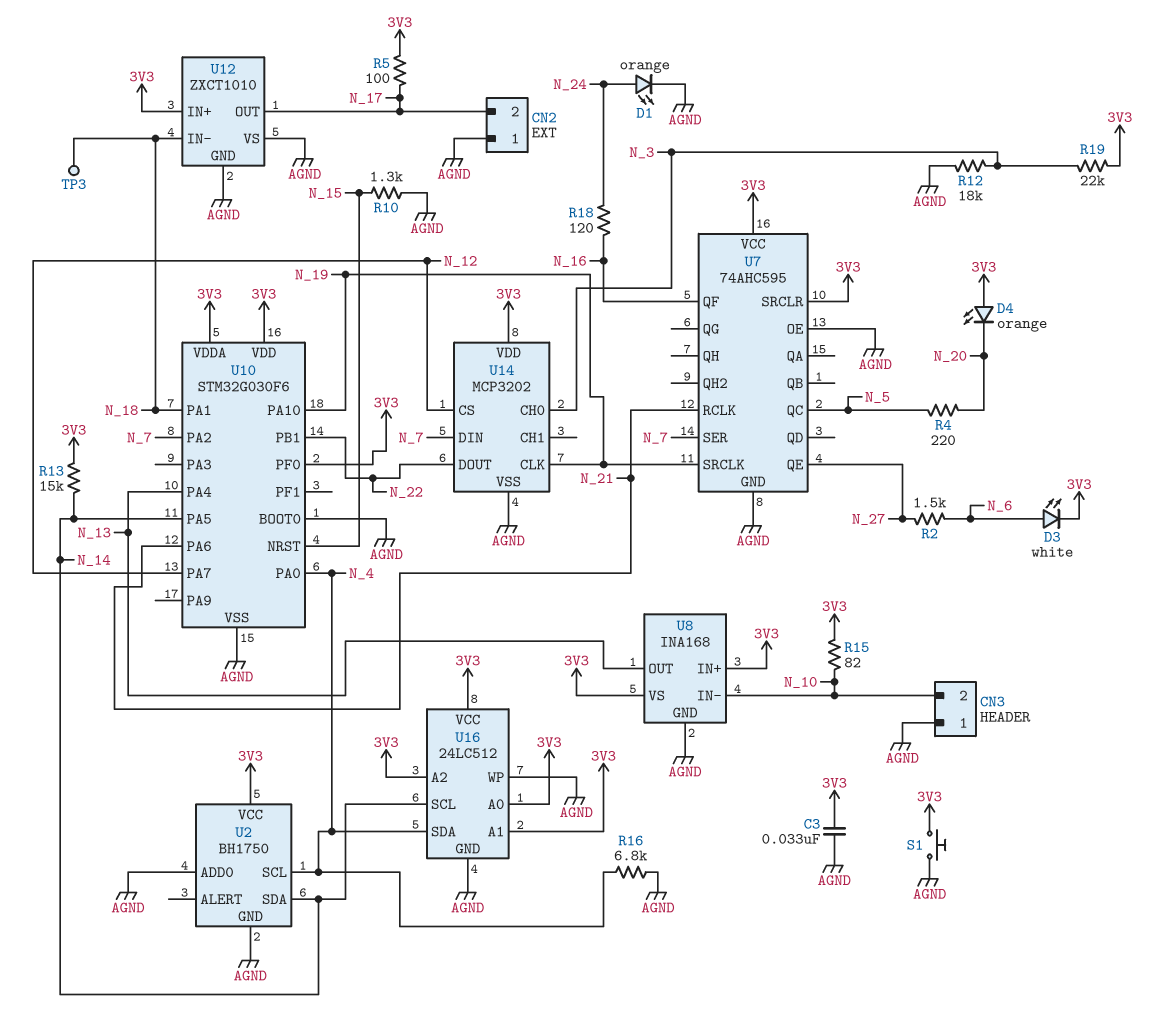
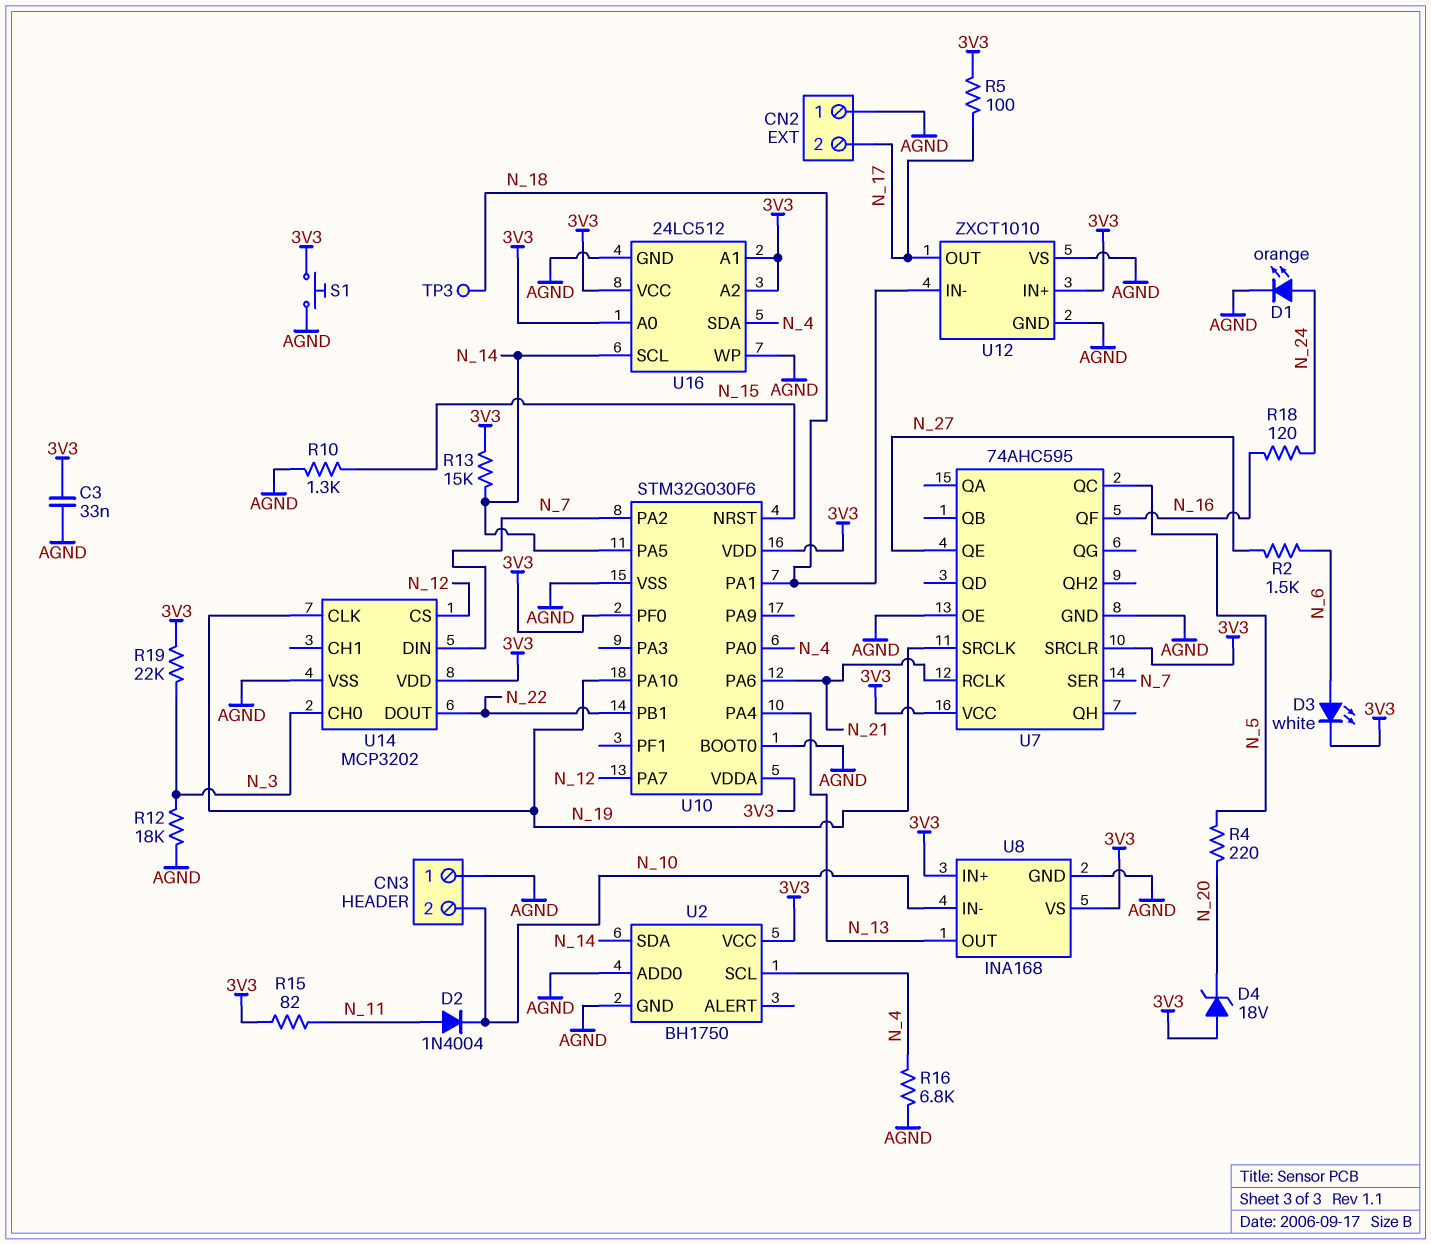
D2: none -> diode 1N4004 (A N_11, K N_10)
D4: LED orange (A 3V3, K N_20) -> zener 18V (A 3V3, K N_20)
R15: 82 (3V3, N_10) -> 82 (3V3, N_11)

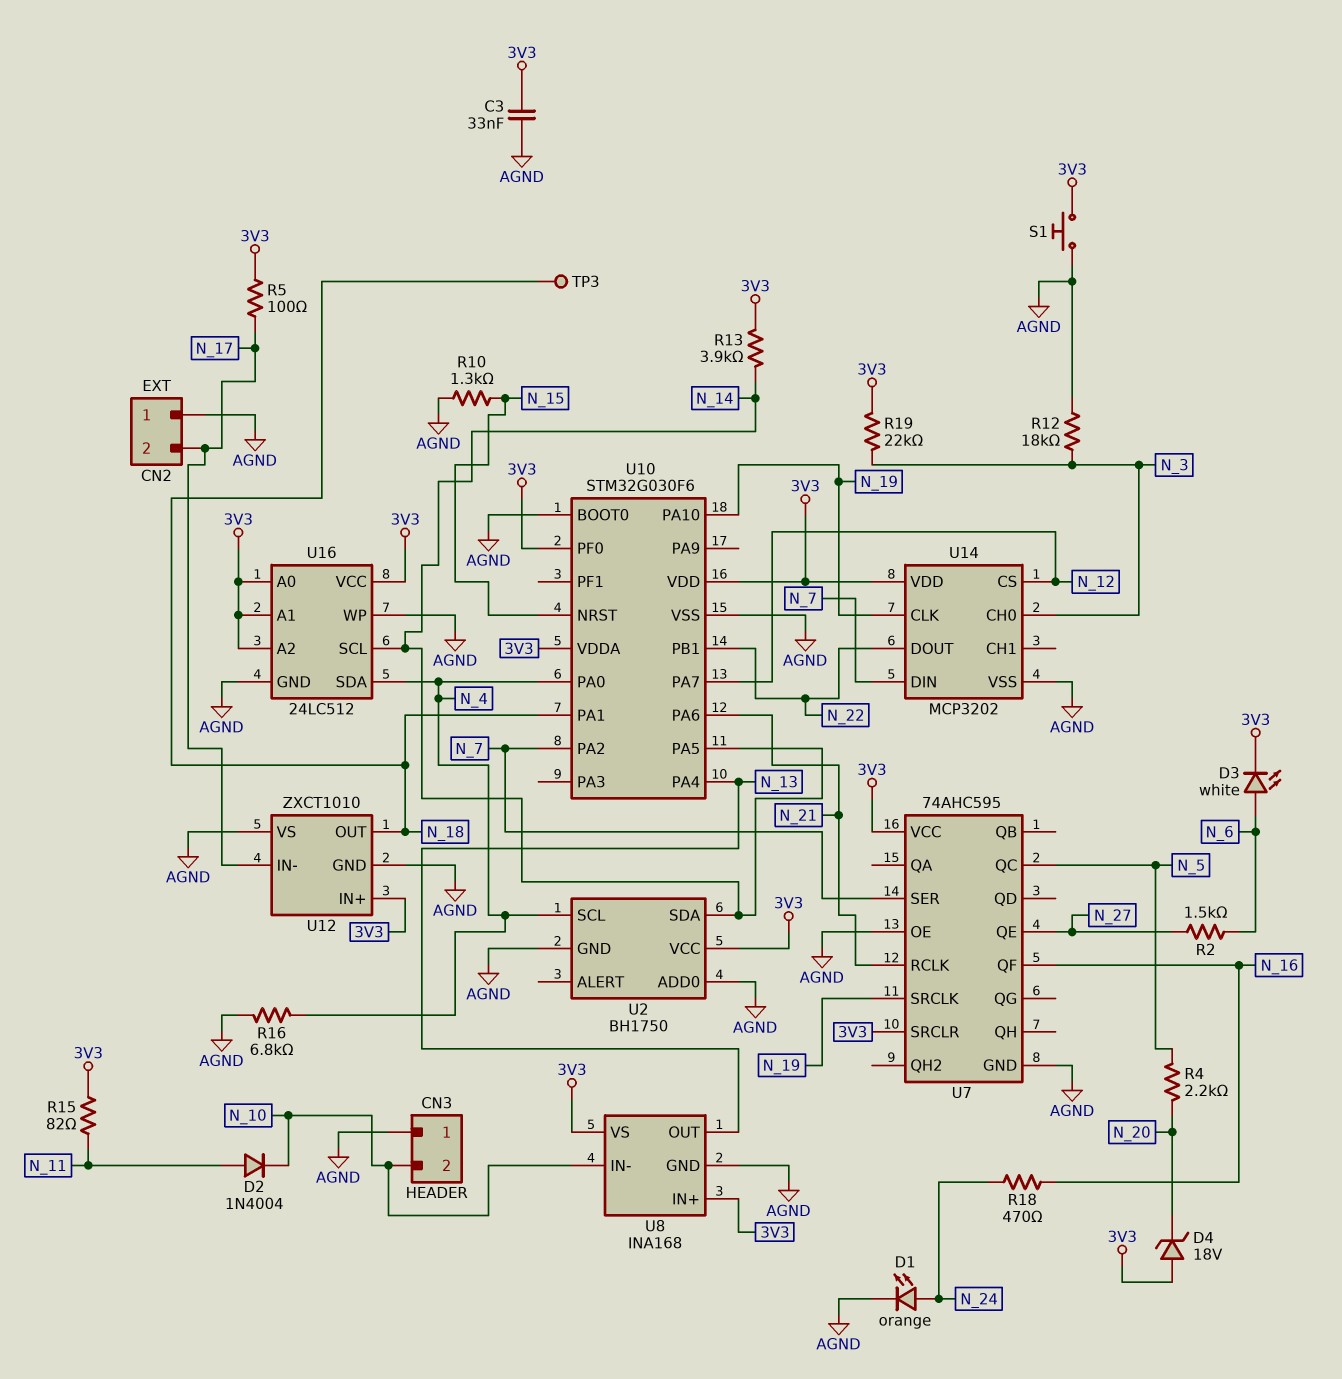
R4: 220 (N_5, N_20) -> 2.2k (N_5, N_20)
R13: 15k (3V3, N_14) -> 3.9k (3V3, N_14)
R18: 120 (N_16, N_24) -> 470 (N_16, N_24)
U12 pin IN-: N_18 -> N_17
U12 pin OUT: N_17 -> N_18

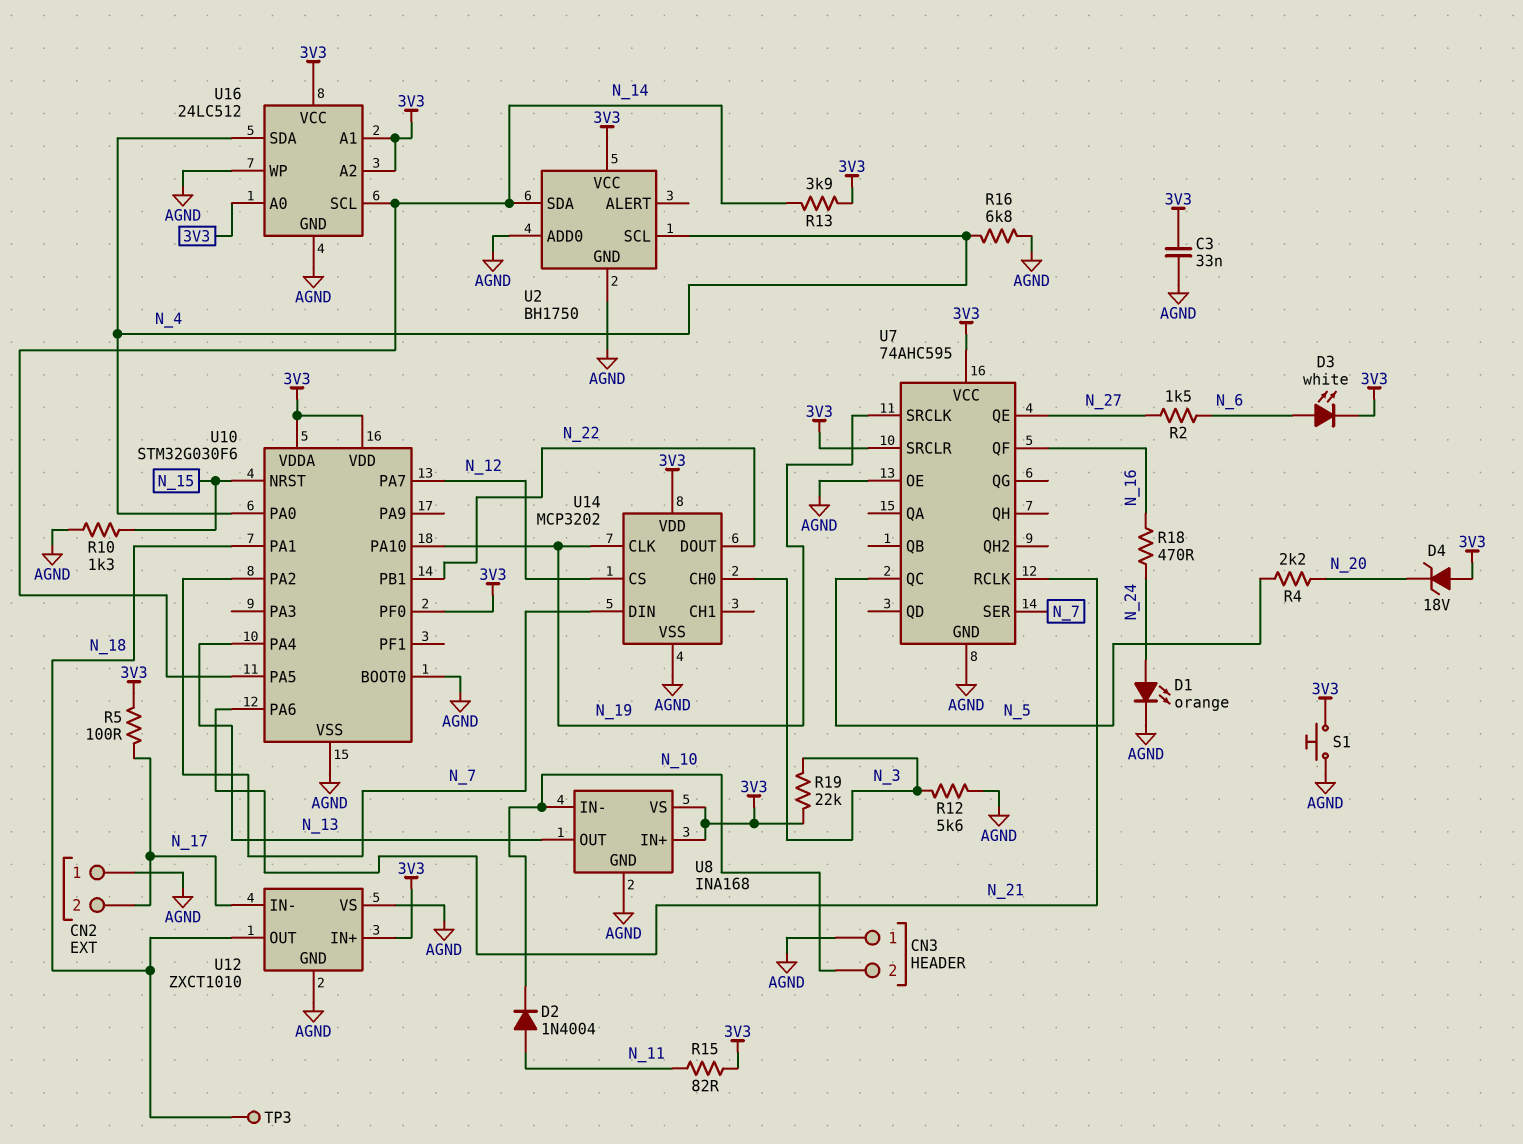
R12: 18k (AGND, N_3) -> 5.6k (AGND, N_3)

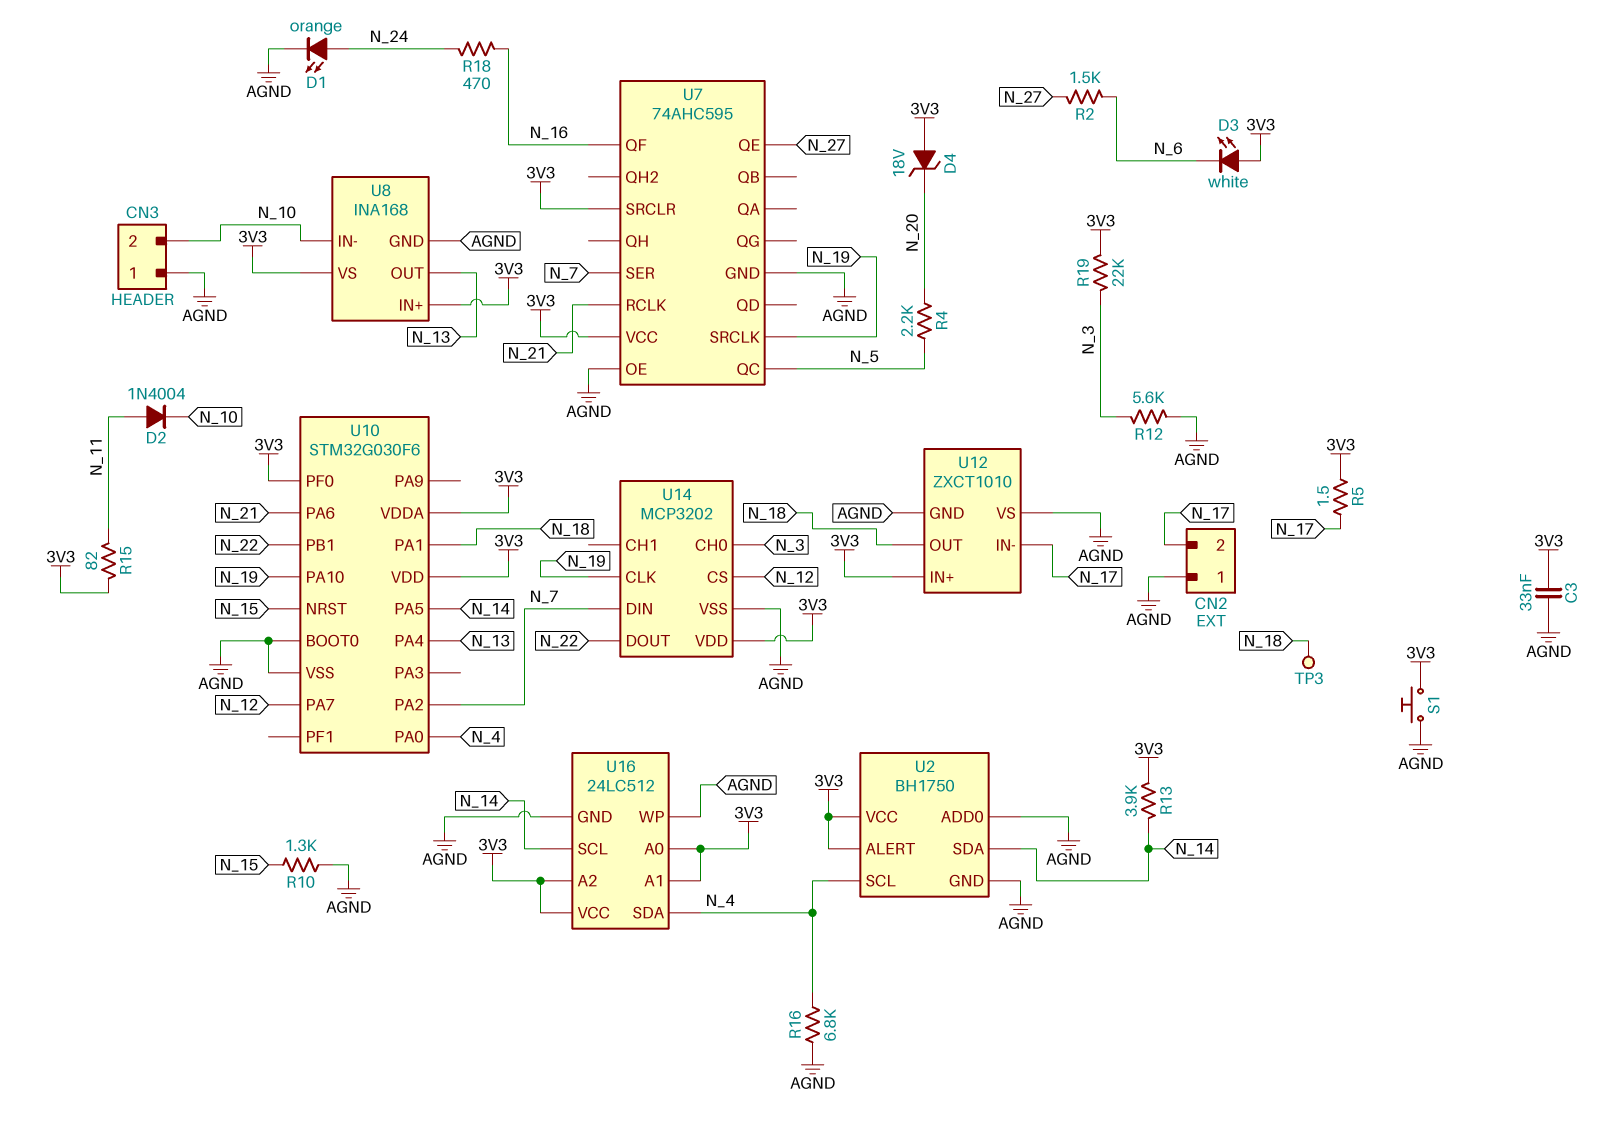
D3: LED white (A N_6, K 3V3) -> LED white (A 3V3, K N_6)
R5: 100 (3V3, N_17) -> 1.5 (3V3, N_17)
U2 pin ALERT: none -> 3V3

